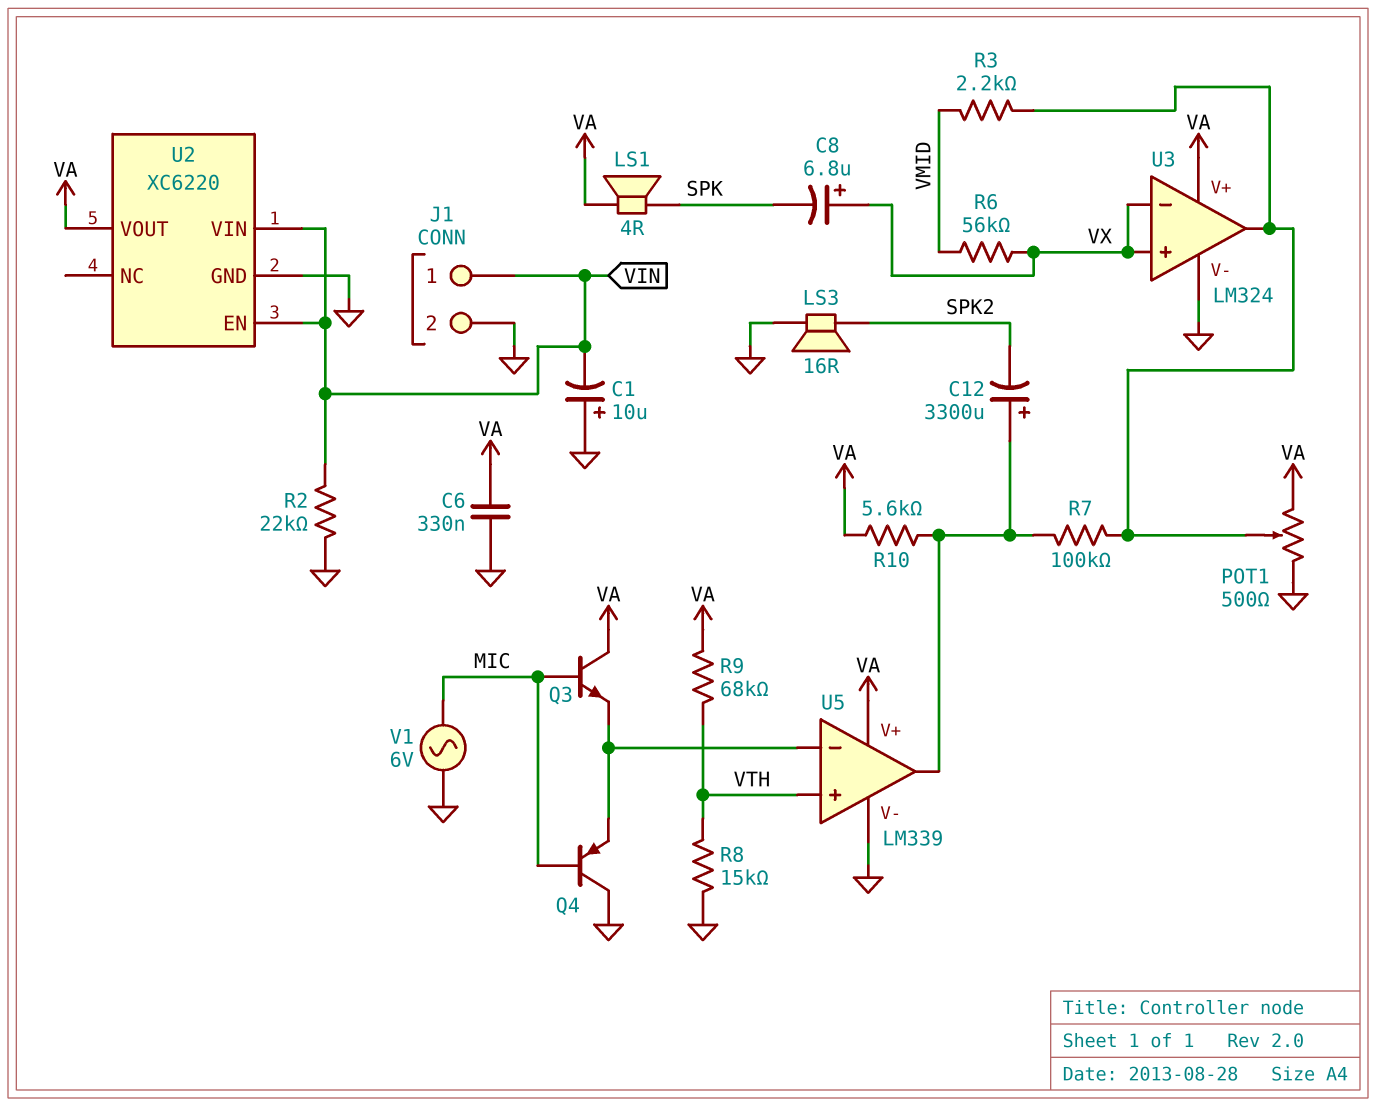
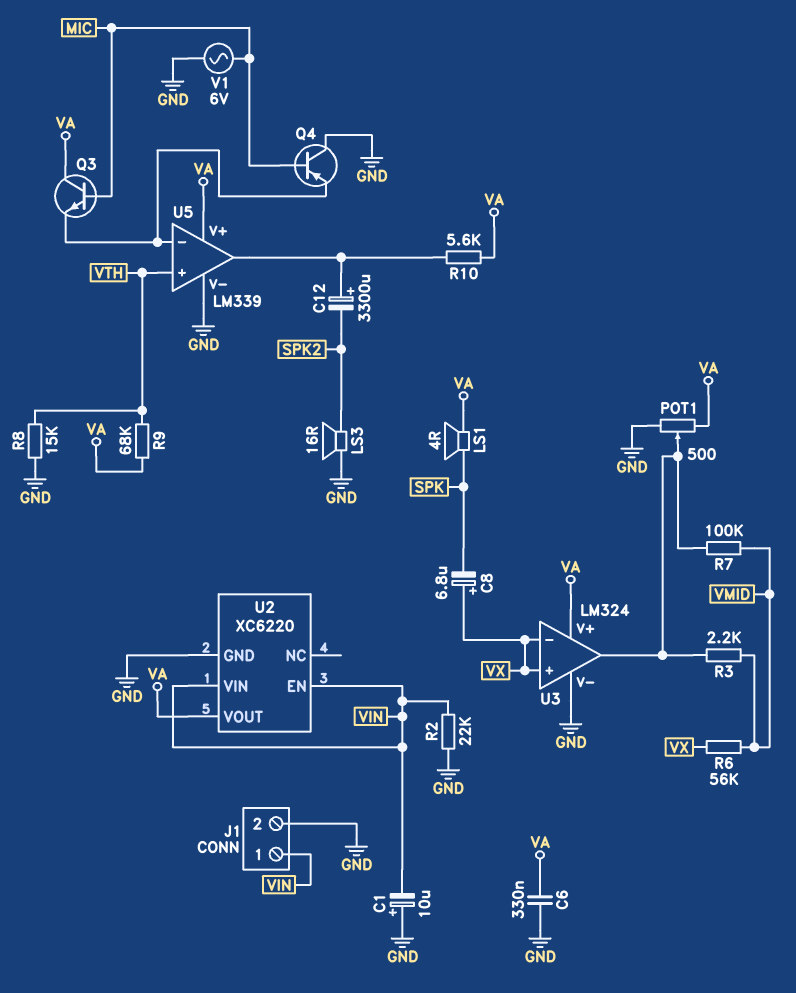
R7: 100k (U3/out, U5/out) -> 100k (U3/out, VMID)

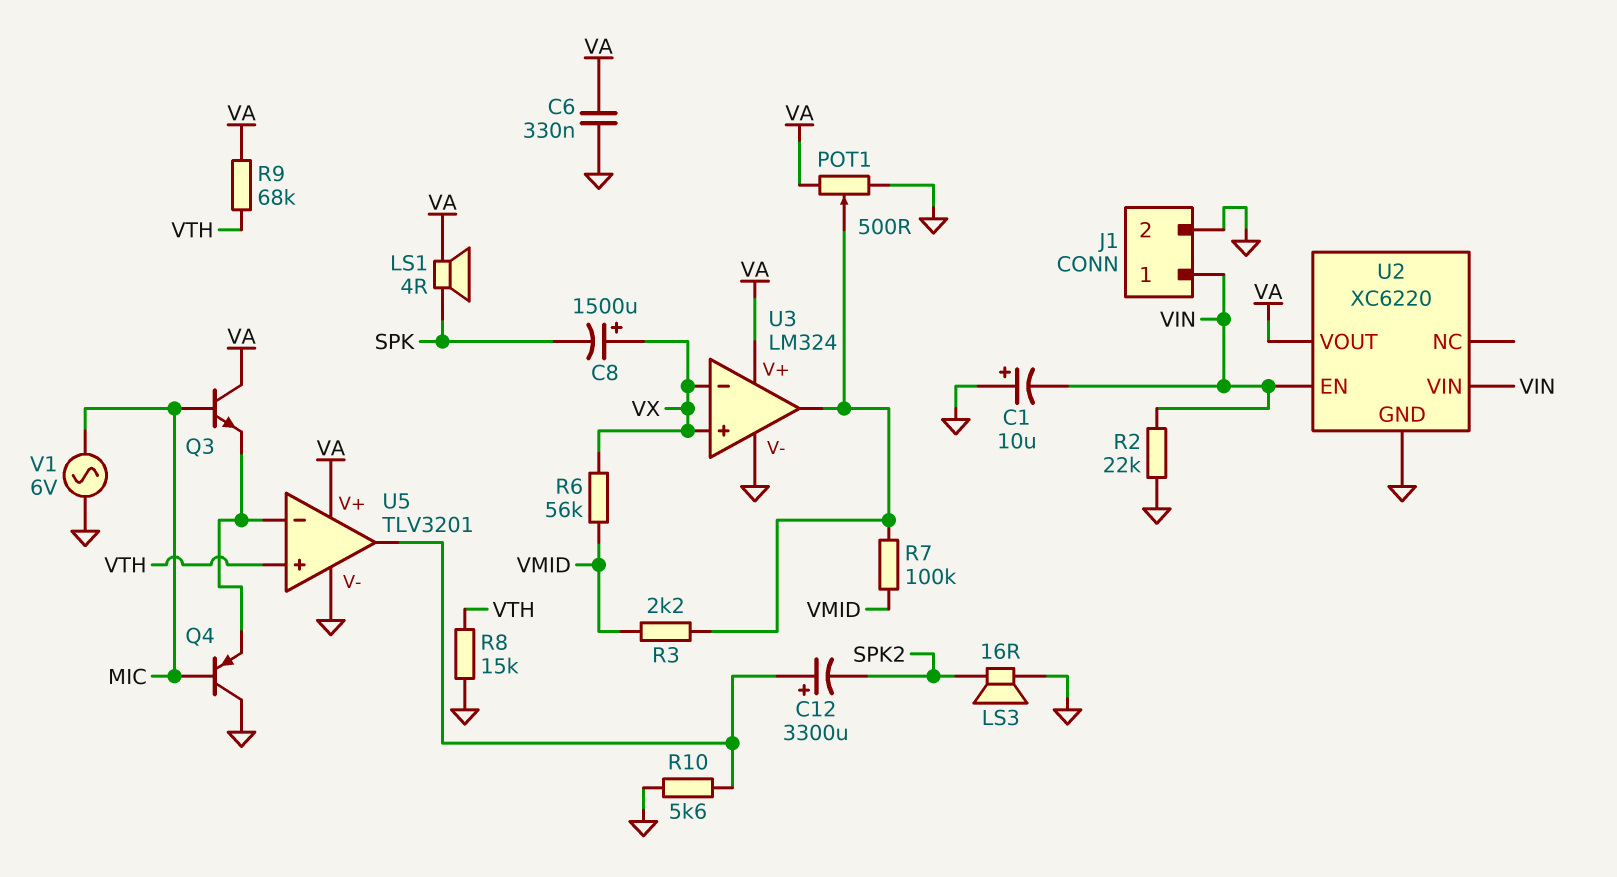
C8: 6.8uF (plus VX, minus SPK) -> 1500uF (plus VX, minus SPK)
R10: 5.6k (U5/out, VA) -> 5.6k (GND, U5/out)
U5: LM339 -> TLV3201

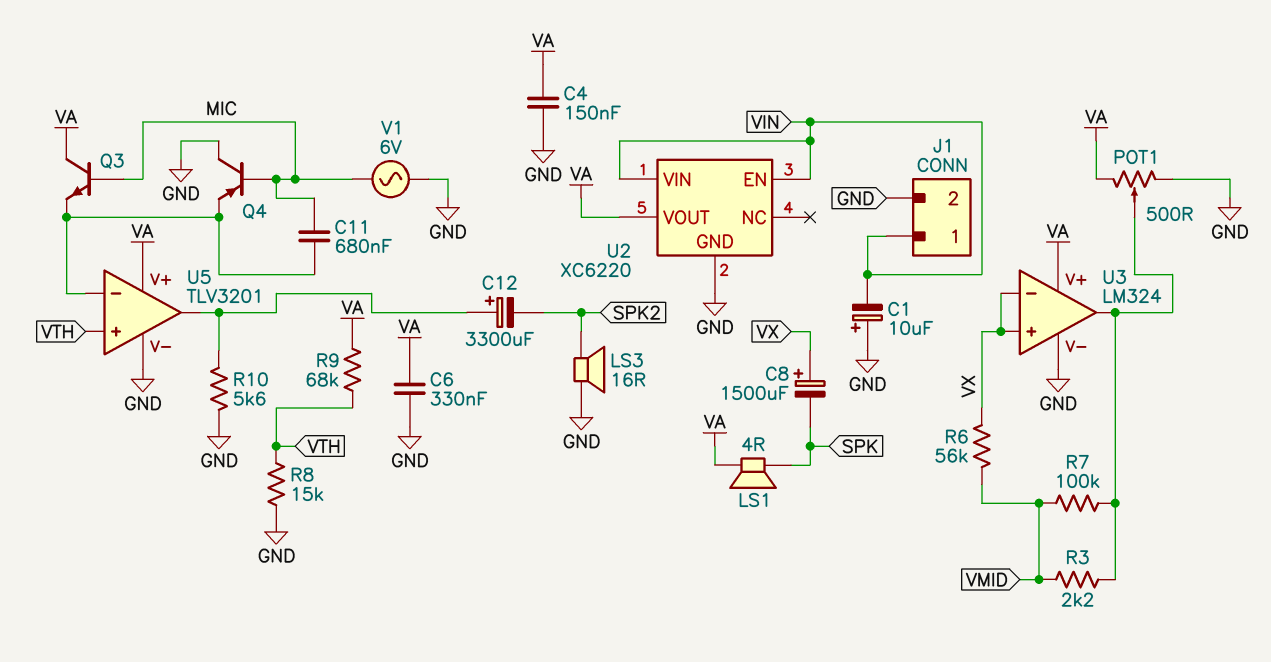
C4: none -> 150nF (GND, VA)
C11: none -> 680nF (MIC, U5/in-)
R2: 22k (GND, VIN) -> none

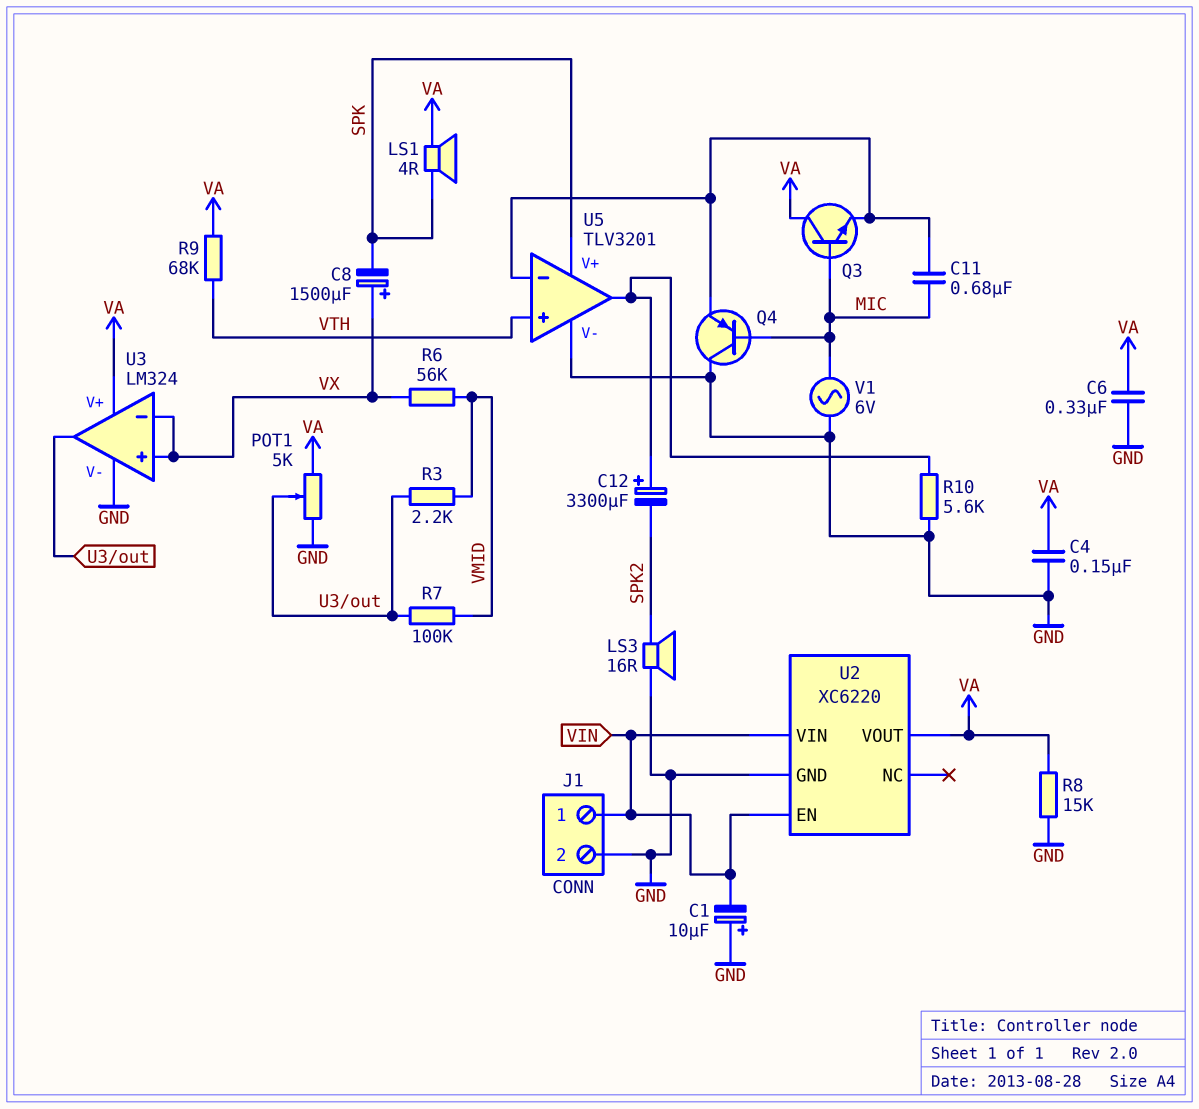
POT1: 500 (GND, VA, wiper U3/out) -> 5k (GND, VA, wiper U3/out)
R8: 15k (GND, VTH) -> 15k (GND, VA)
U5 pin V+: VA -> SPK

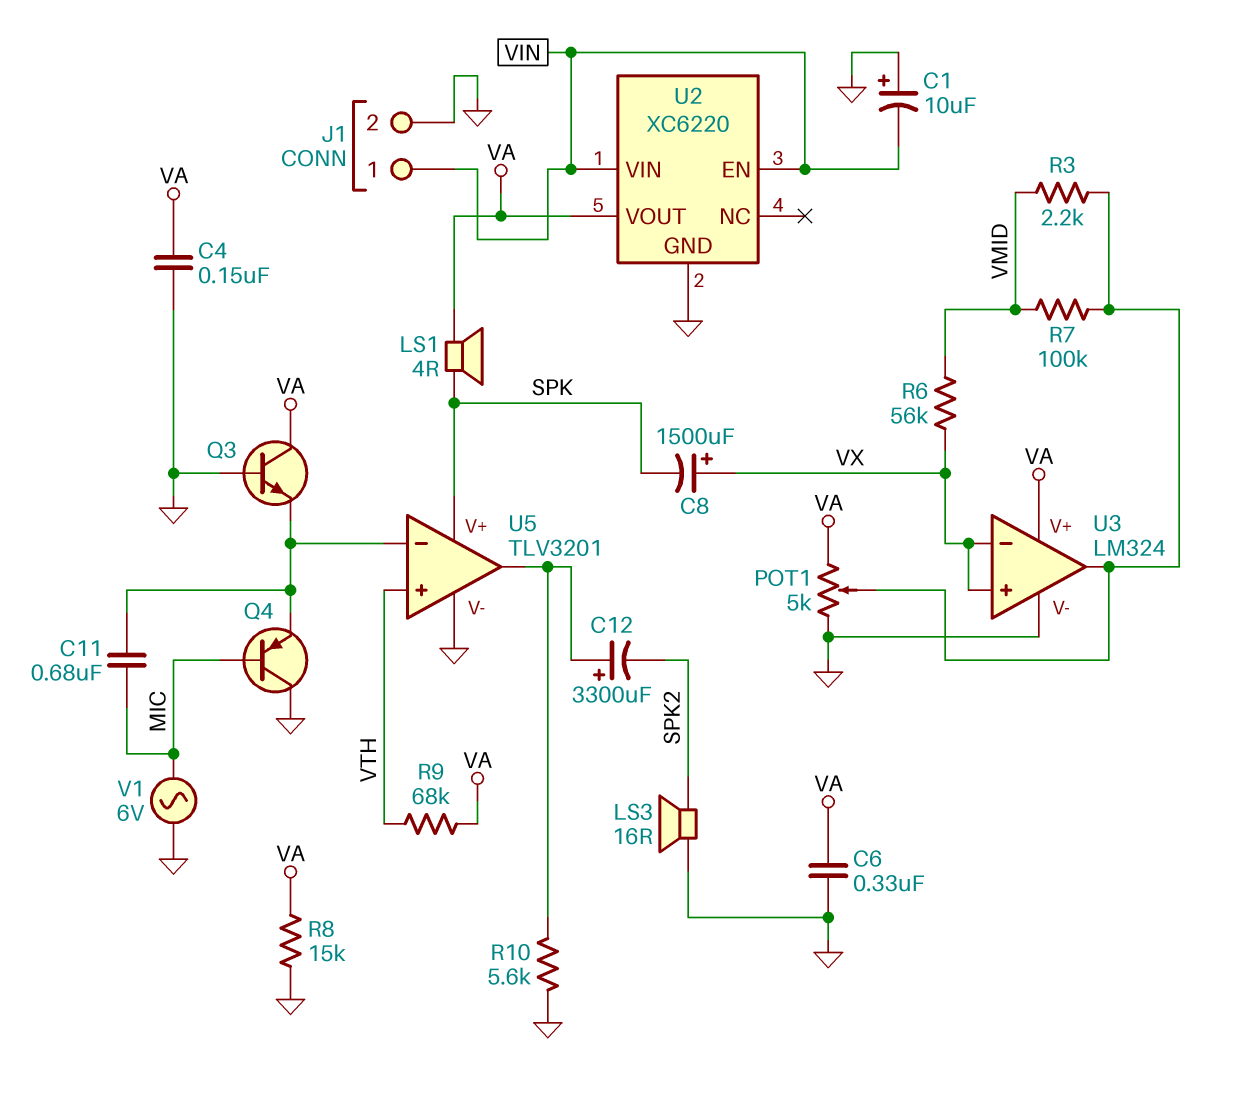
Q3: NPN (B MIC, C VA, E U5/in-) -> NPN (B GND, C VA, E U5/in-)

